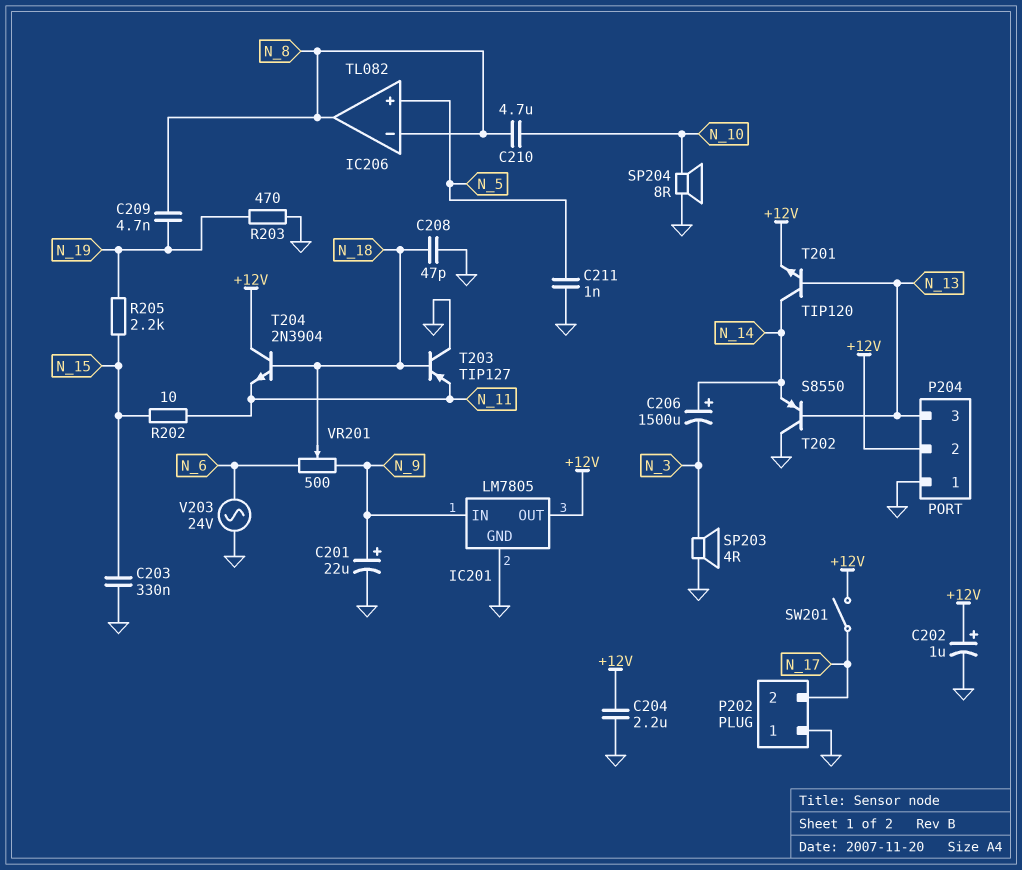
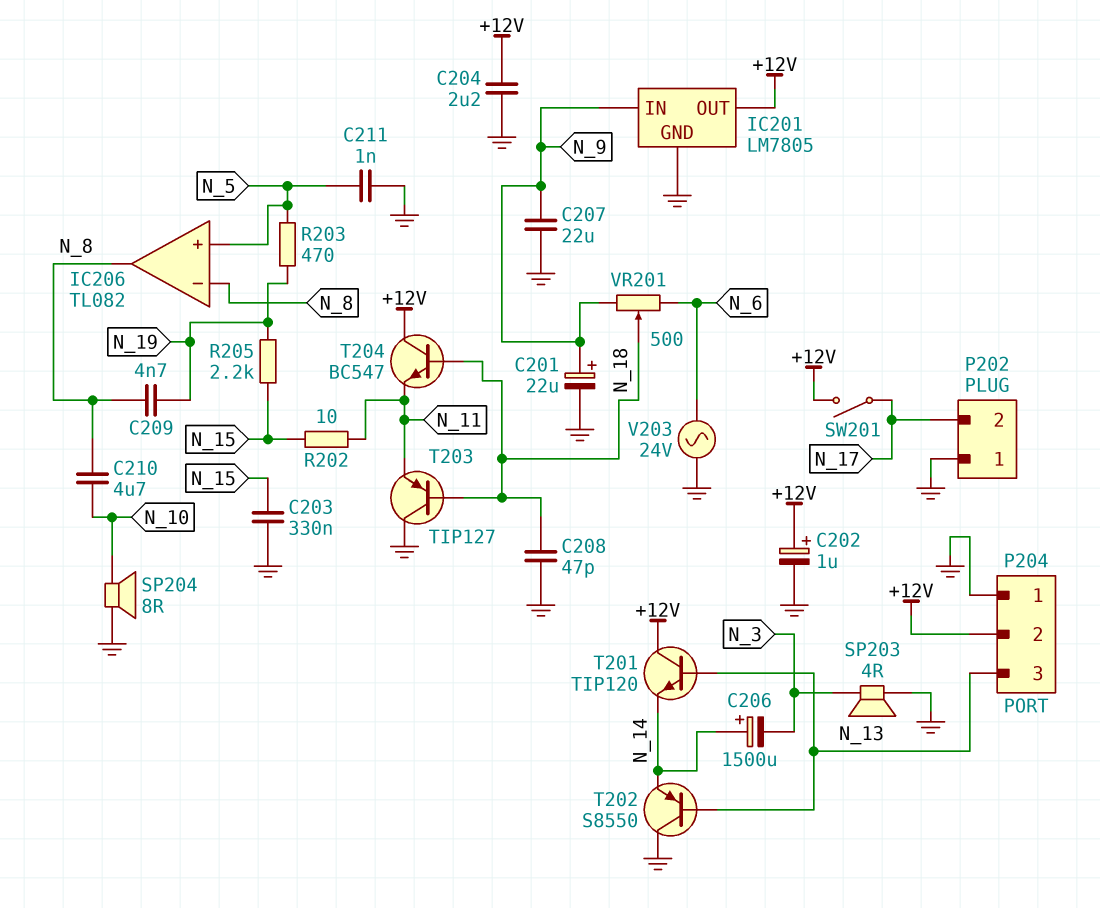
C207: none -> 22uF (GND, N_9)
R203: 470 (GND, N_19) -> 470 (N_5, N_19)
T201: NPN TIP120 (B N_13, C N_14, E +12V) -> NPN TIP120 (B N_13, C +12V, E N_14)
T204: NPN 2N3904 (B N_18, C +12V, E N_11) -> NPN BC547 (B N_18, C +12V, E N_11)

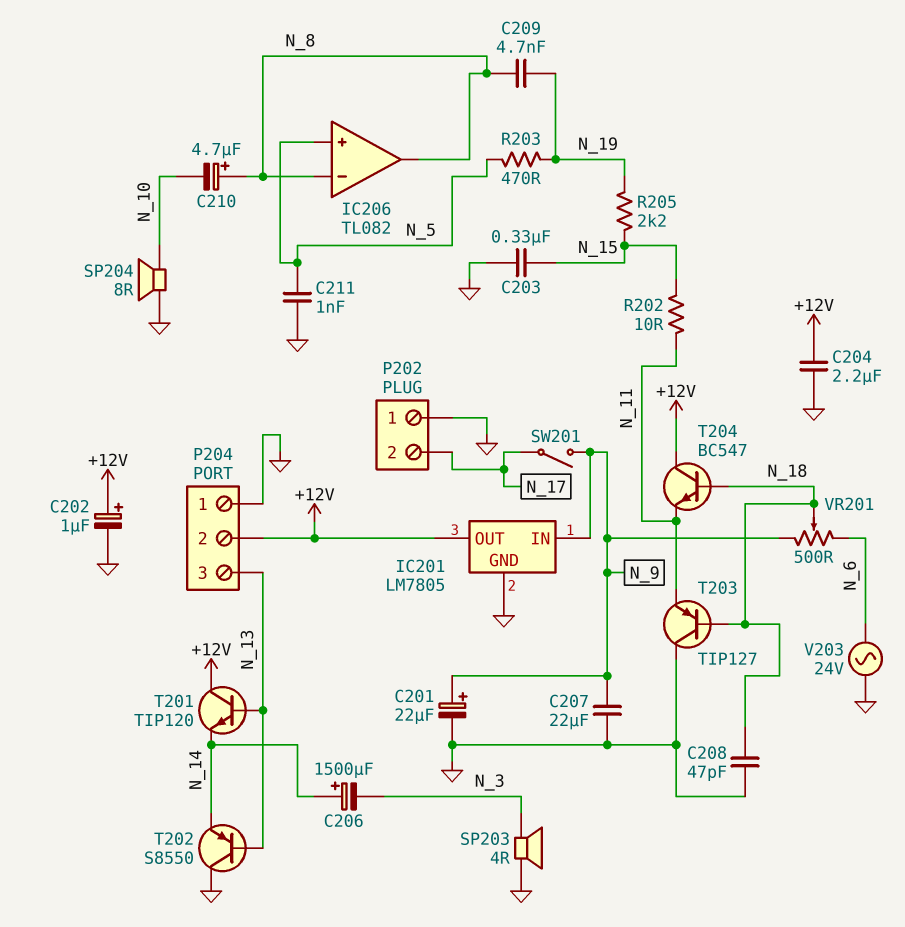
C210: 4.7uF (N_8, N_10) -> 4.7uF (plus N_8, minus N_10)
SW201: switch (+12V, N_17) -> switch (N_9, N_17)

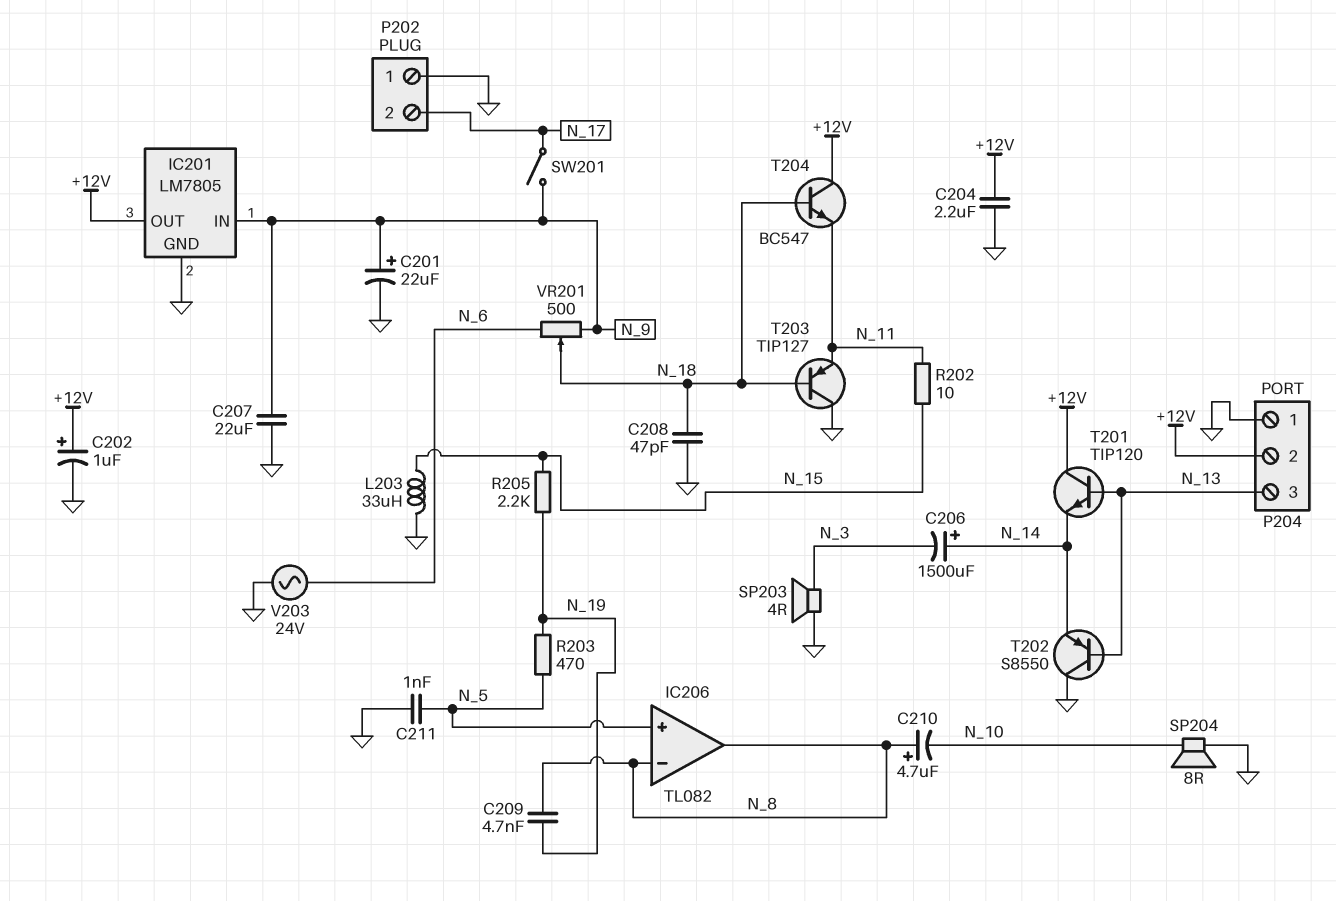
C203: 330nF (GND, N_15) -> none
L203: none -> 33uH (GND, N_15)

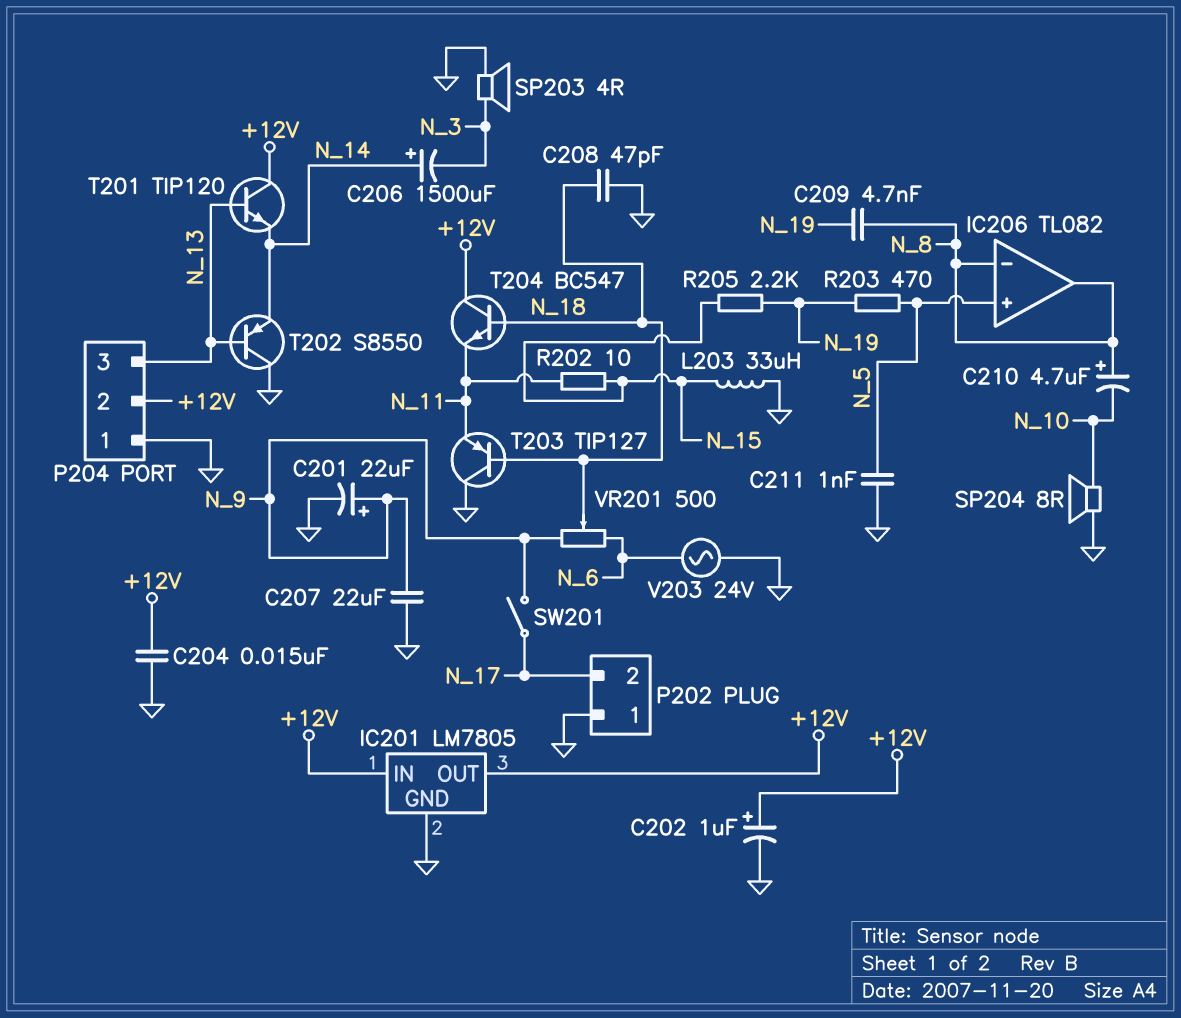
C204: 2.2uF (+12V, GND) -> 15nF (+12V, GND)
IC201 pin IN: N_9 -> +12V

